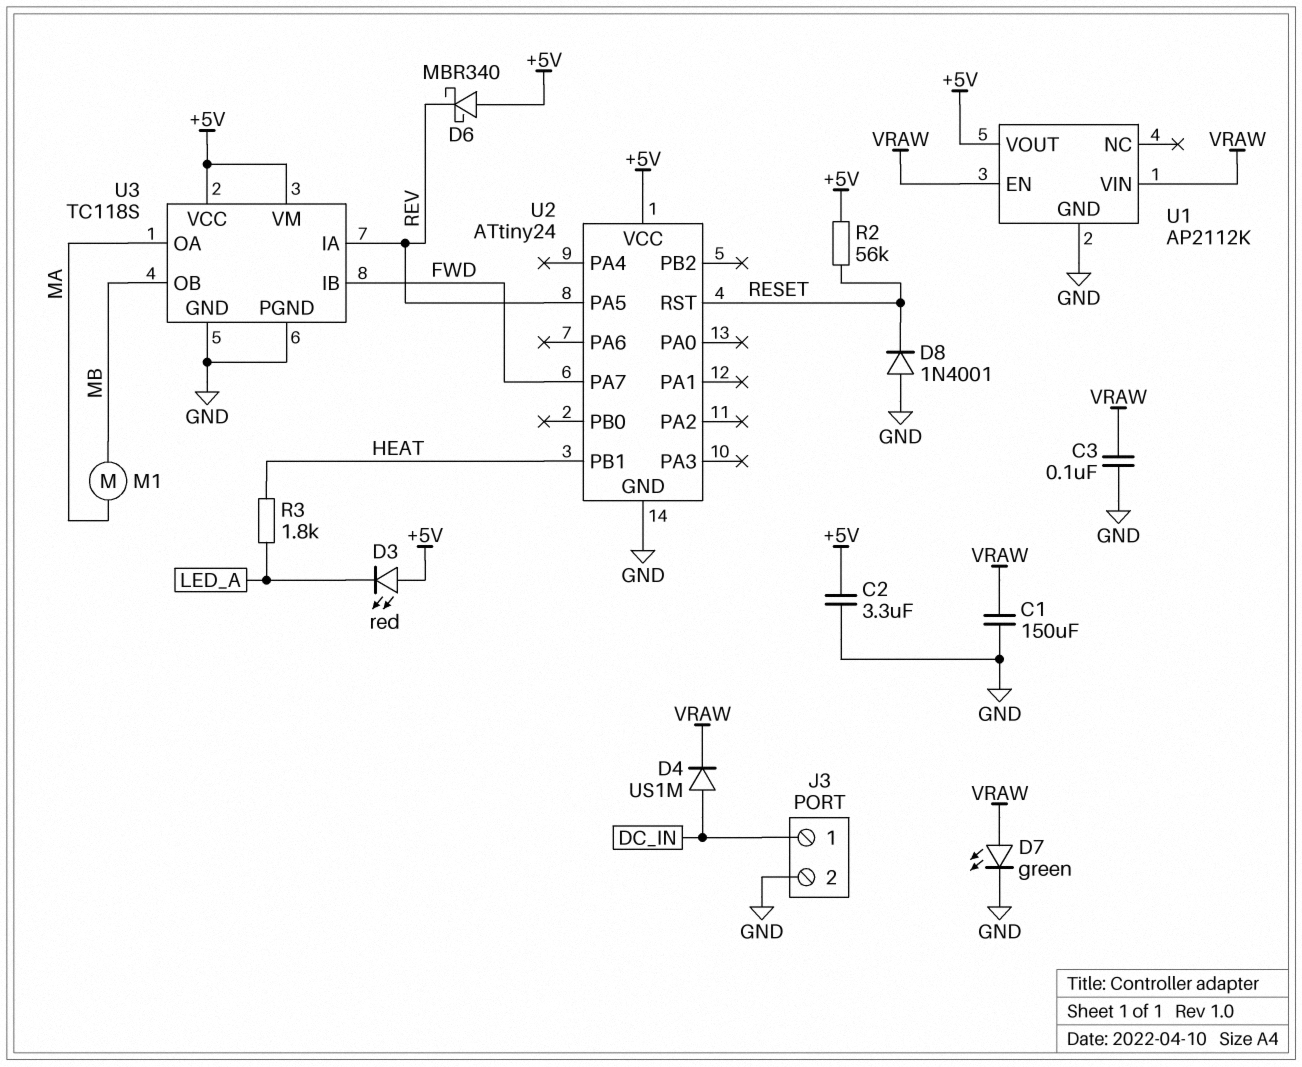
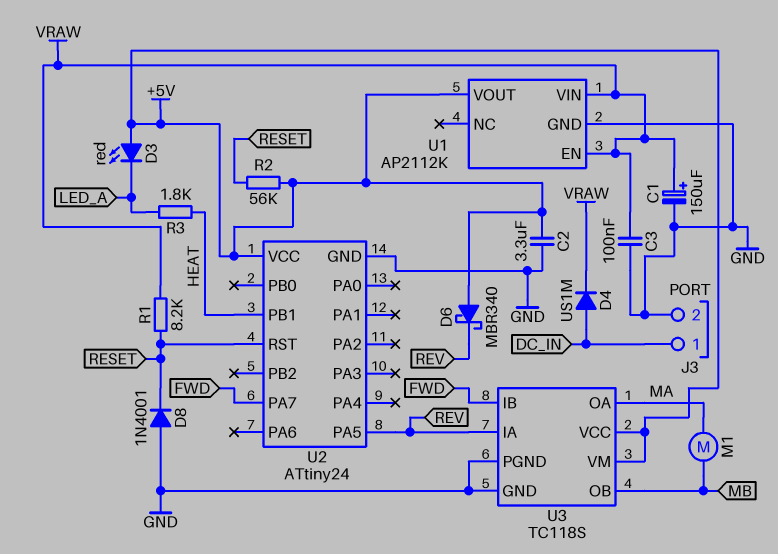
C1: 150uF (GND, VRAW) -> 150uF (plus VRAW, minus GND)
D7: LED green (A VRAW, K GND) -> none
R1: none -> 8.2k (RESET, VRAW)

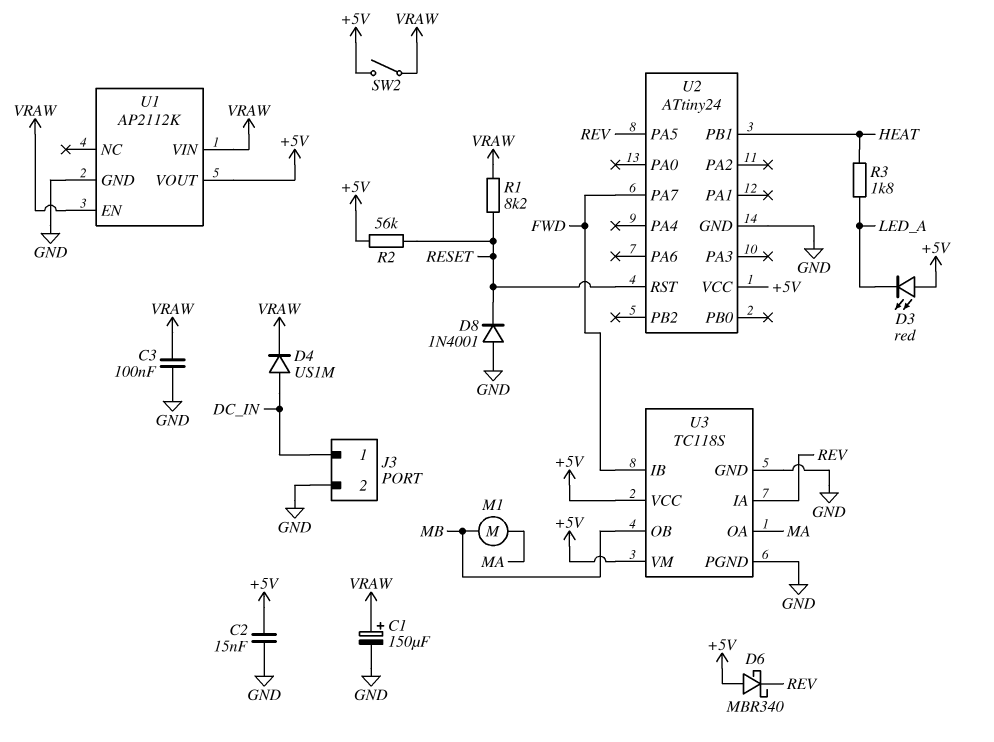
C2: 3.3uF (+5V, GND) -> 15nF (+5V, GND)
SW2: none -> switch (+5V, VRAW)

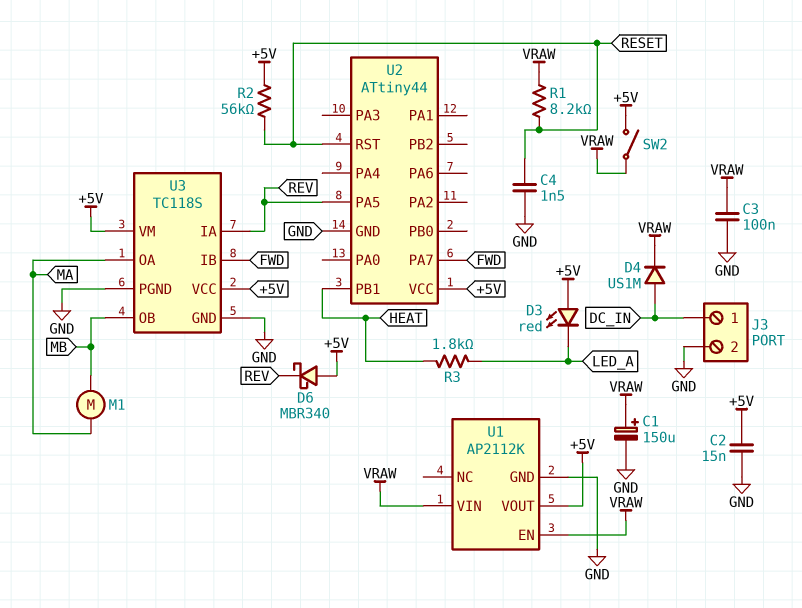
C4: none -> 1.5nF (GND, RESET)
D8: diode 1N4001 (A GND, K RESET) -> none
U2: ATtiny24 -> ATtiny44

